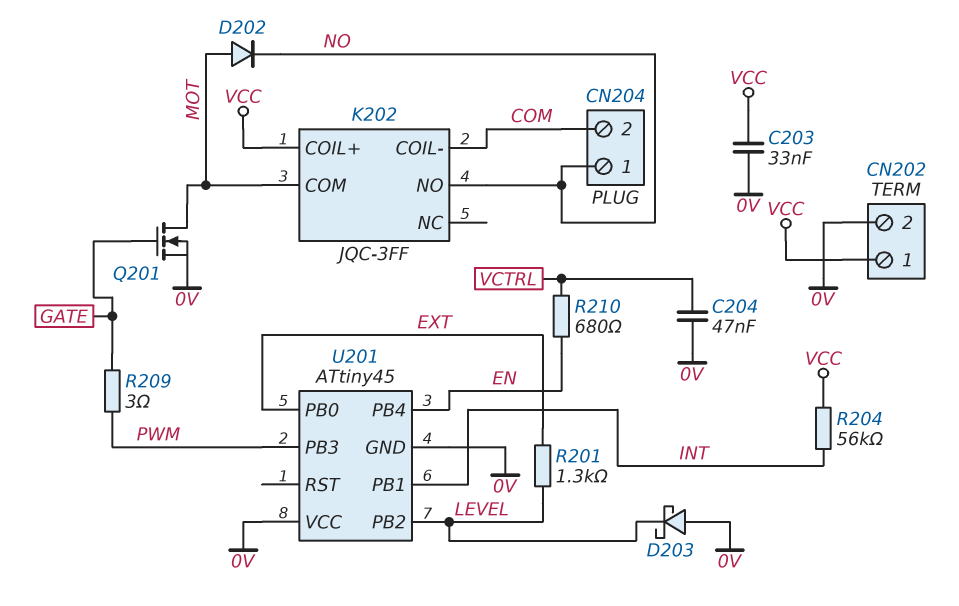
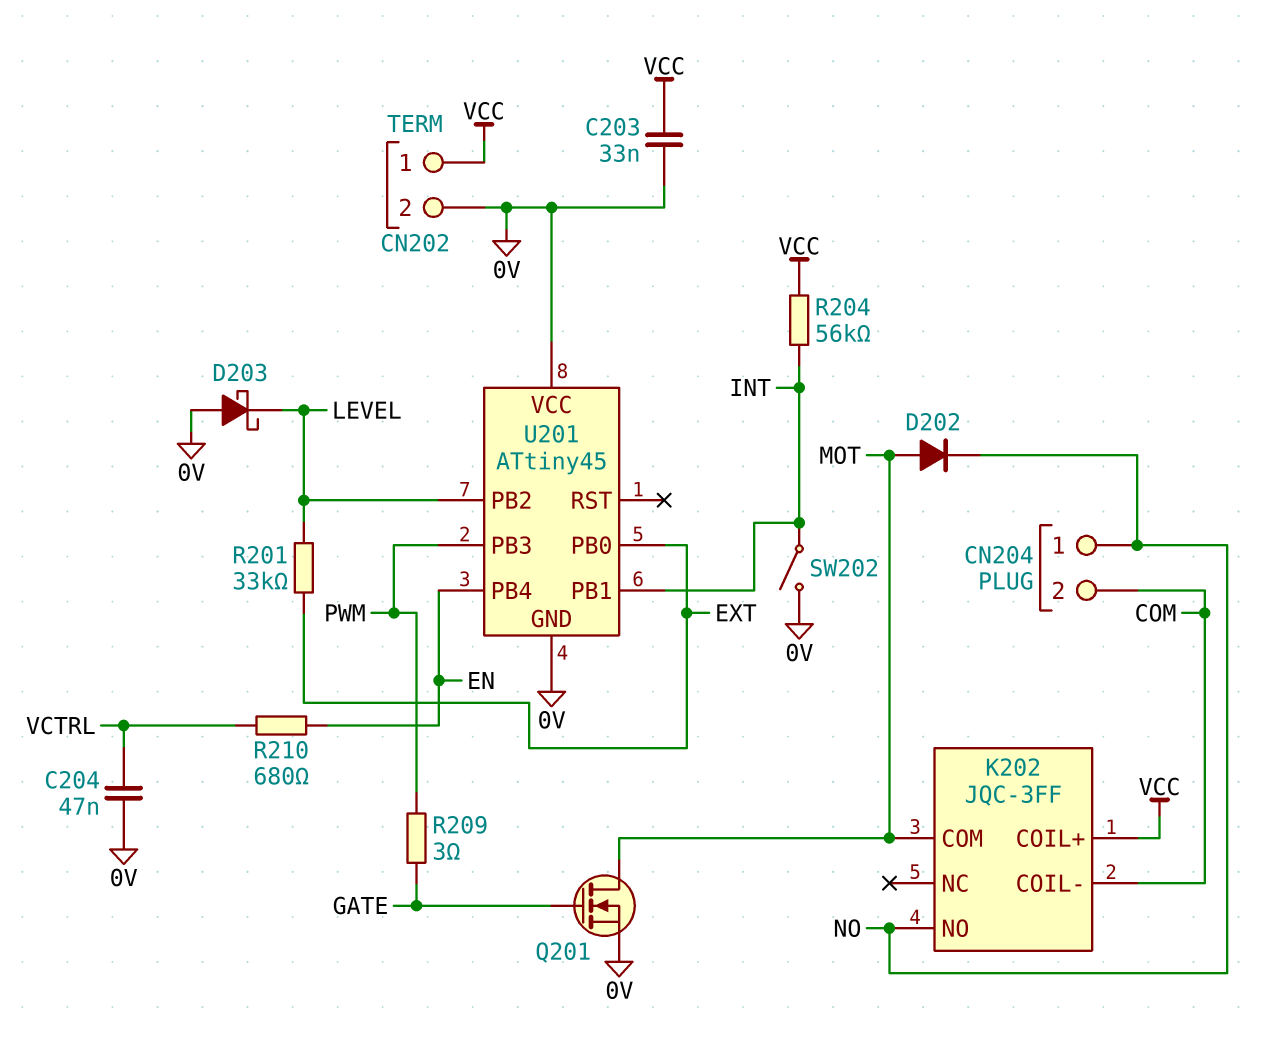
R201: 1.3k (EXT, LEVEL) -> 33k (EXT, LEVEL)
SW202: none -> switch (0V, INT)

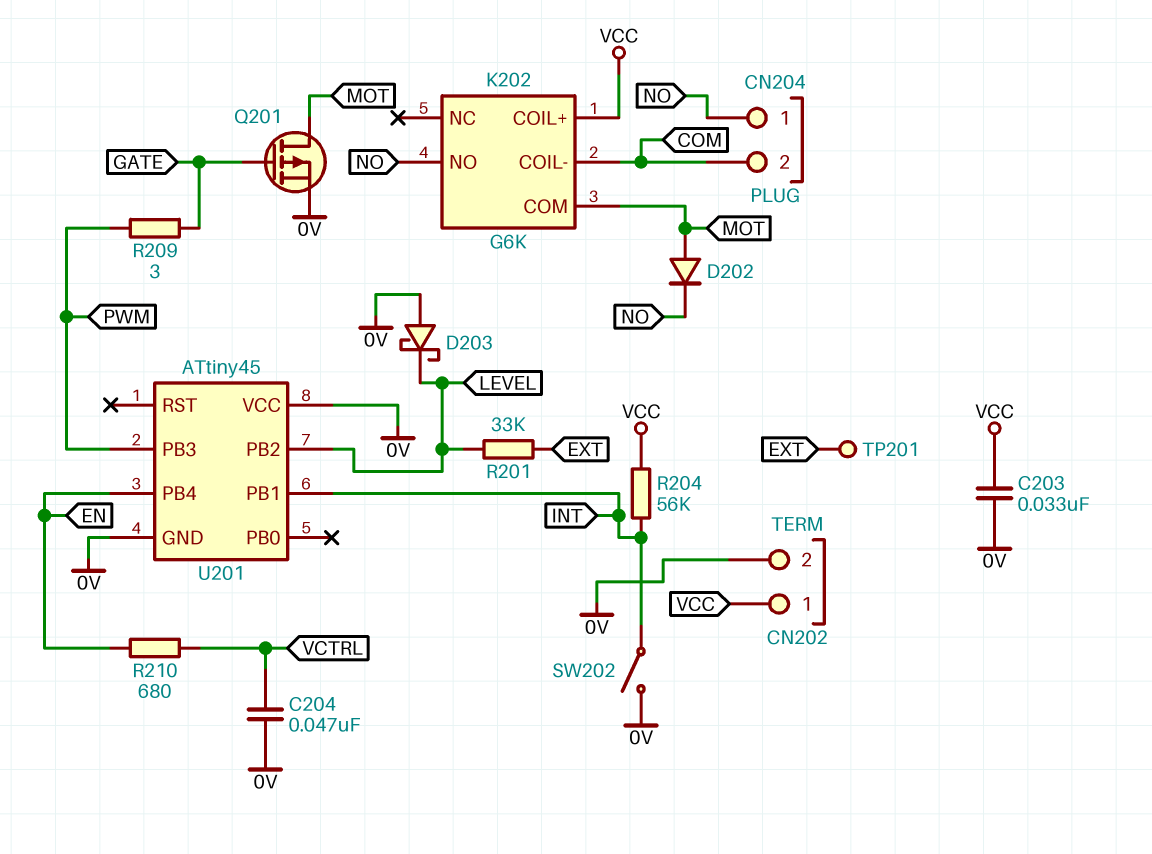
K202: JQC-3FF -> G6K
Q201: NMOS (G GATE, D MOT, S 0V) -> PMOS (G GATE, D MOT, S 0V)
TP201: none -> test point (EXT)
U201 pin PB0: EXT -> none

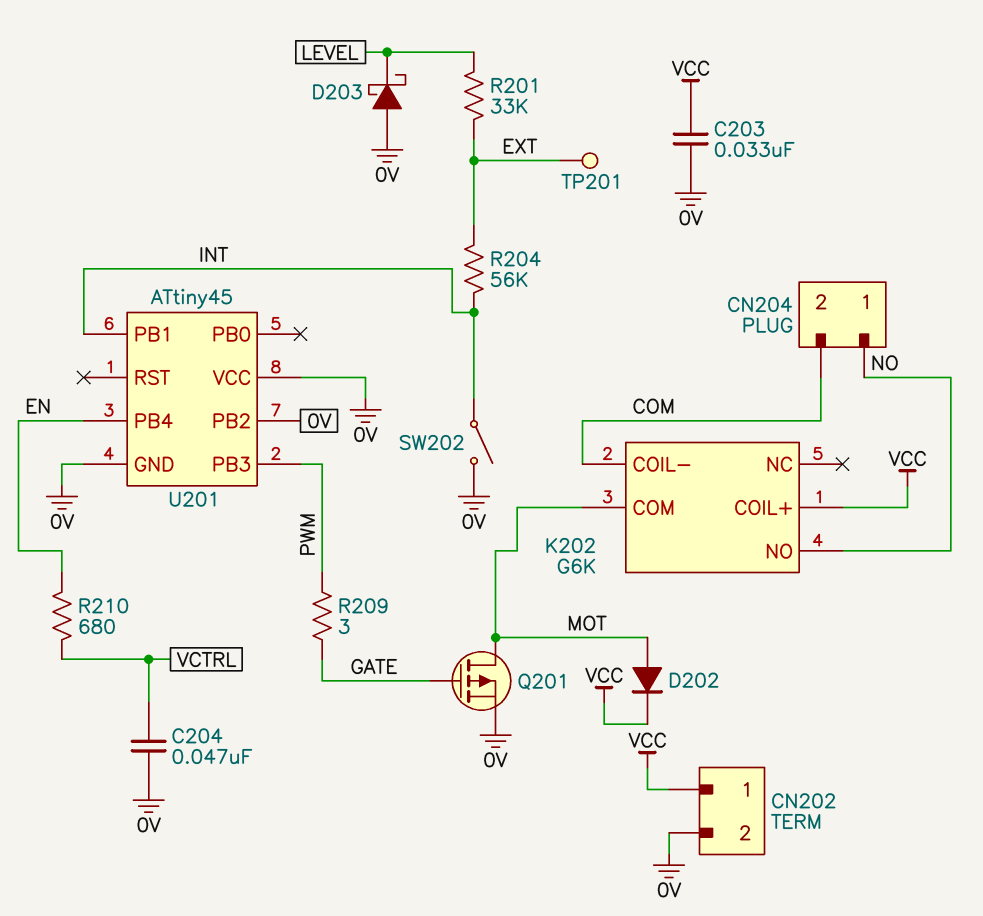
D202: diode (A MOT, K NO) -> diode (A MOT, K VCC)
R204: 56k (INT, VCC) -> 56k (EXT, INT)
U201 pin PB2: LEVEL -> 0V

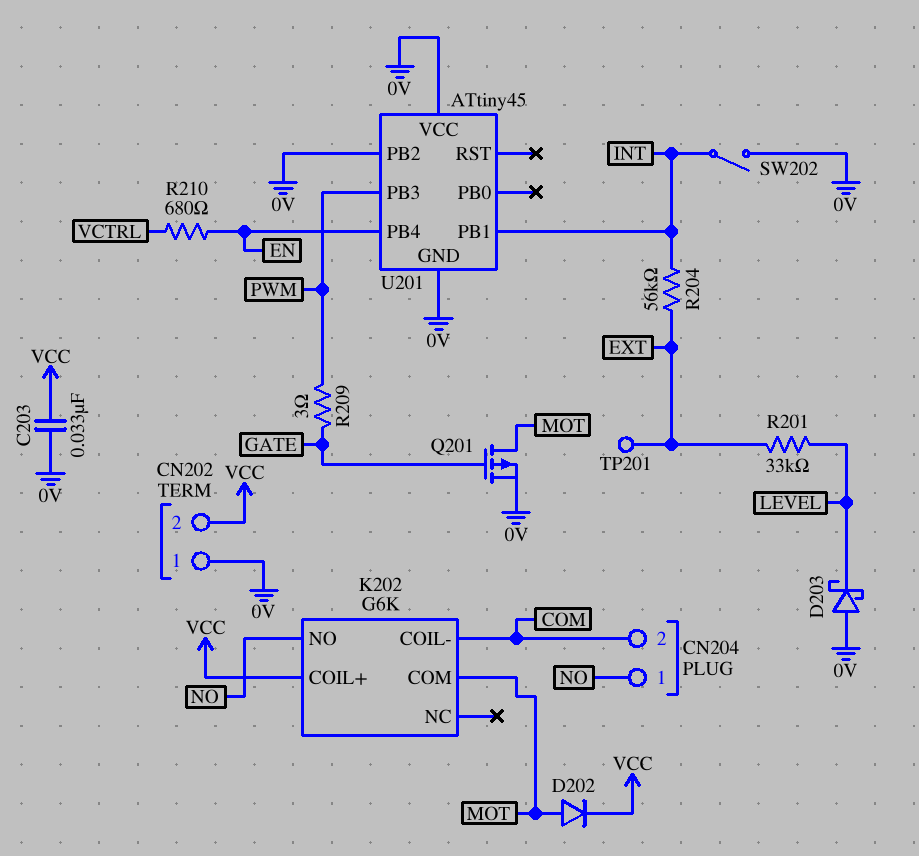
C204: 47nF (0V, VCTRL) -> none
CN202 pin 1: VCC -> 0V
CN202 pin 2: 0V -> VCC

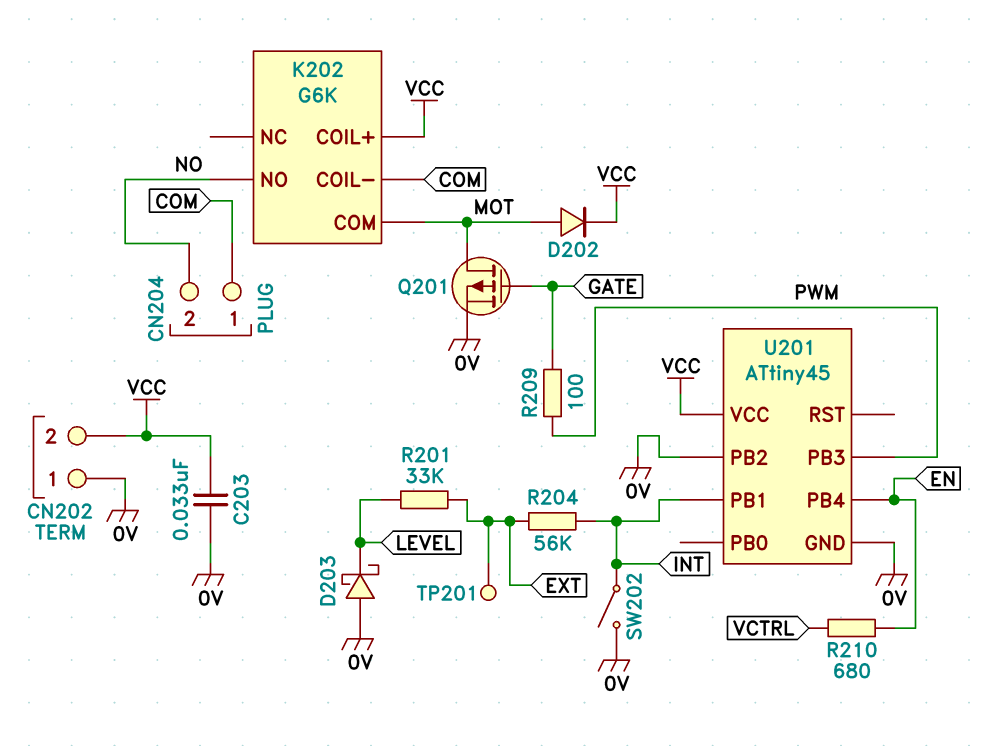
CN204 pin 1: NO -> COM
CN204 pin 2: COM -> NO
R209: 3 (GATE, PWM) -> 100 (GATE, PWM)
U201 pin VCC: 0V -> VCC

